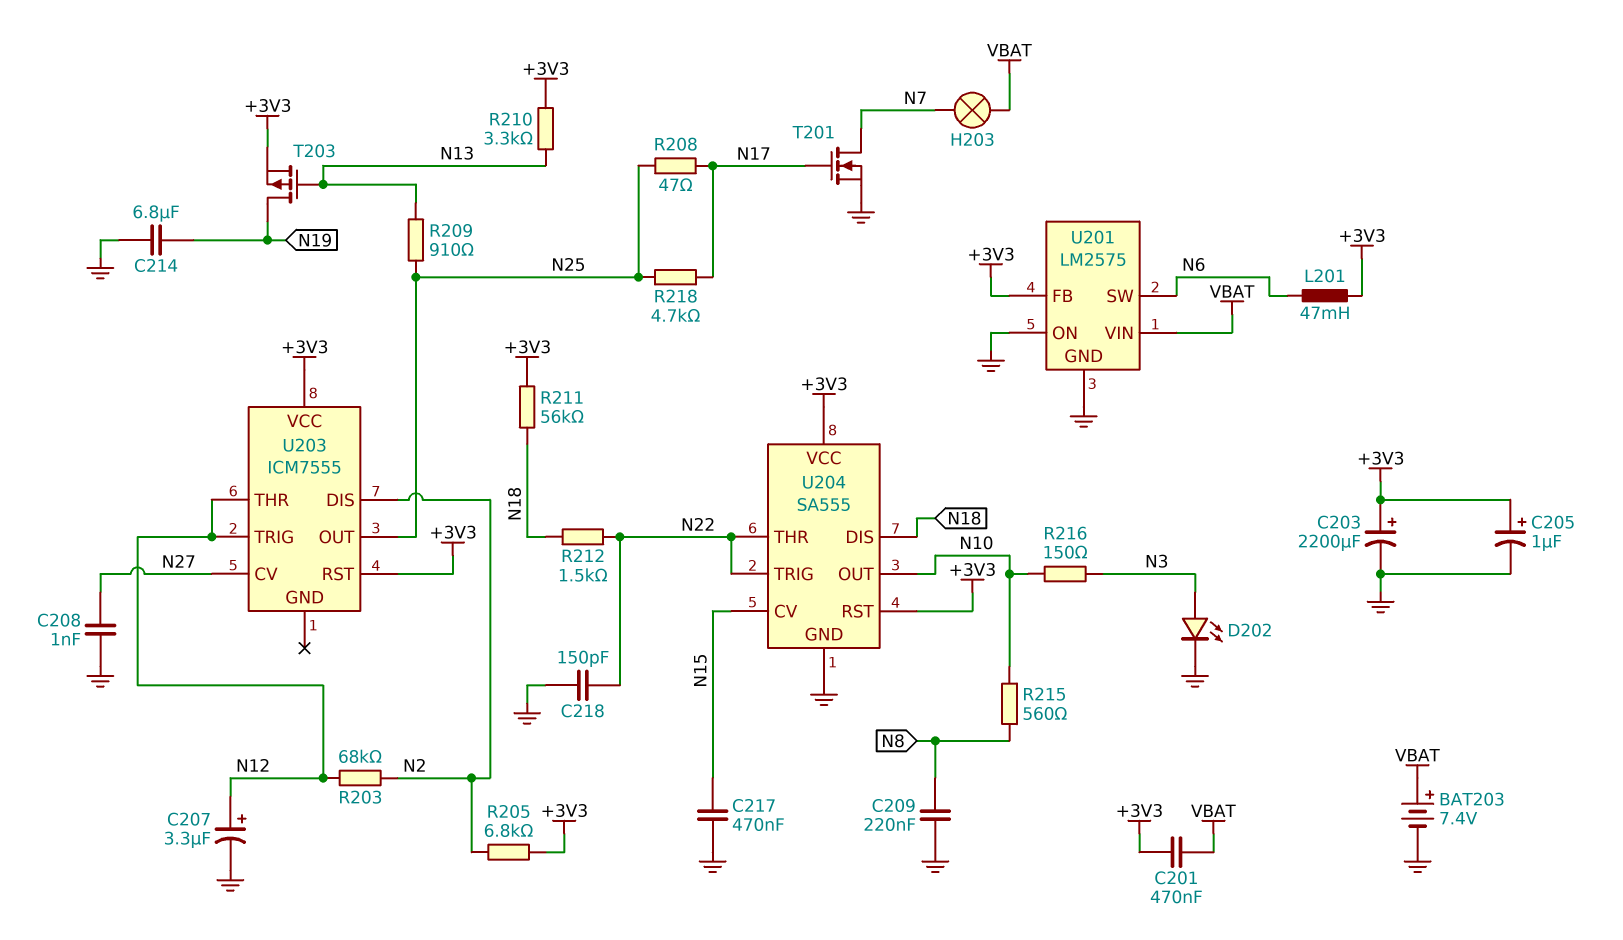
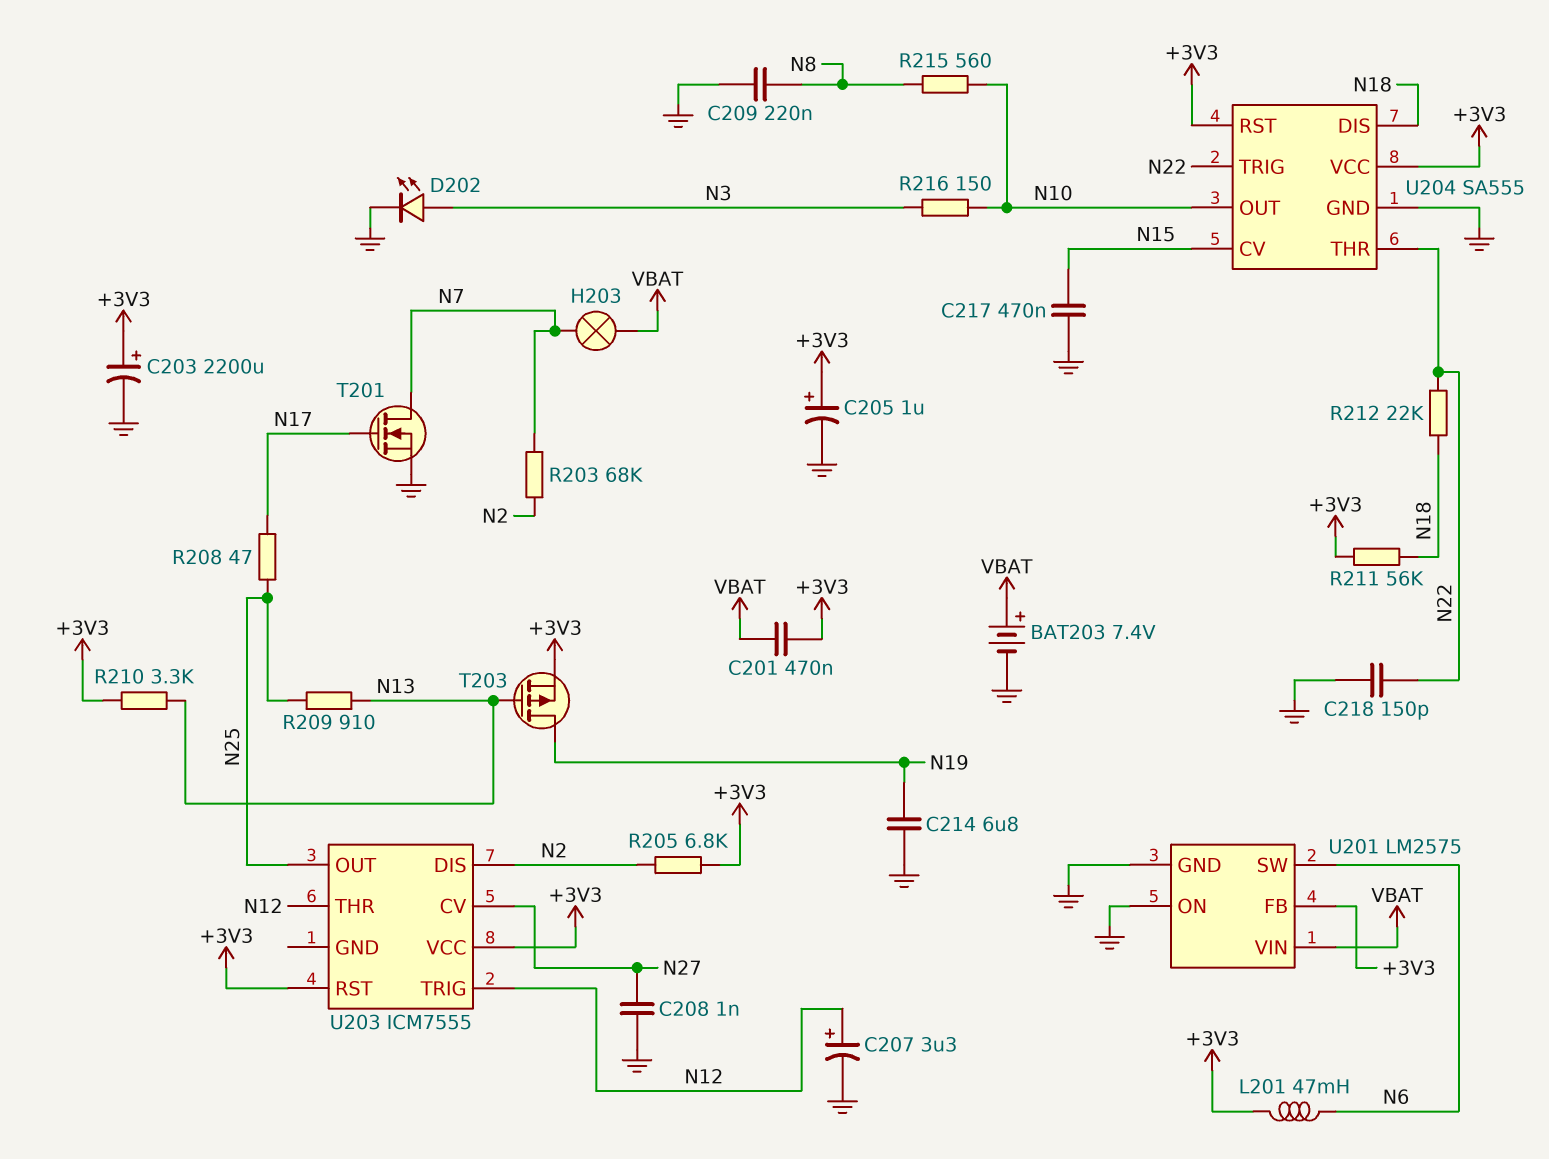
R203: 68k (N2, N12) -> 68k (N2, N7)
R212: 1.5k (N18, N22) -> 22k (N18, N22)
R218: 4.7k (N17, N25) -> none

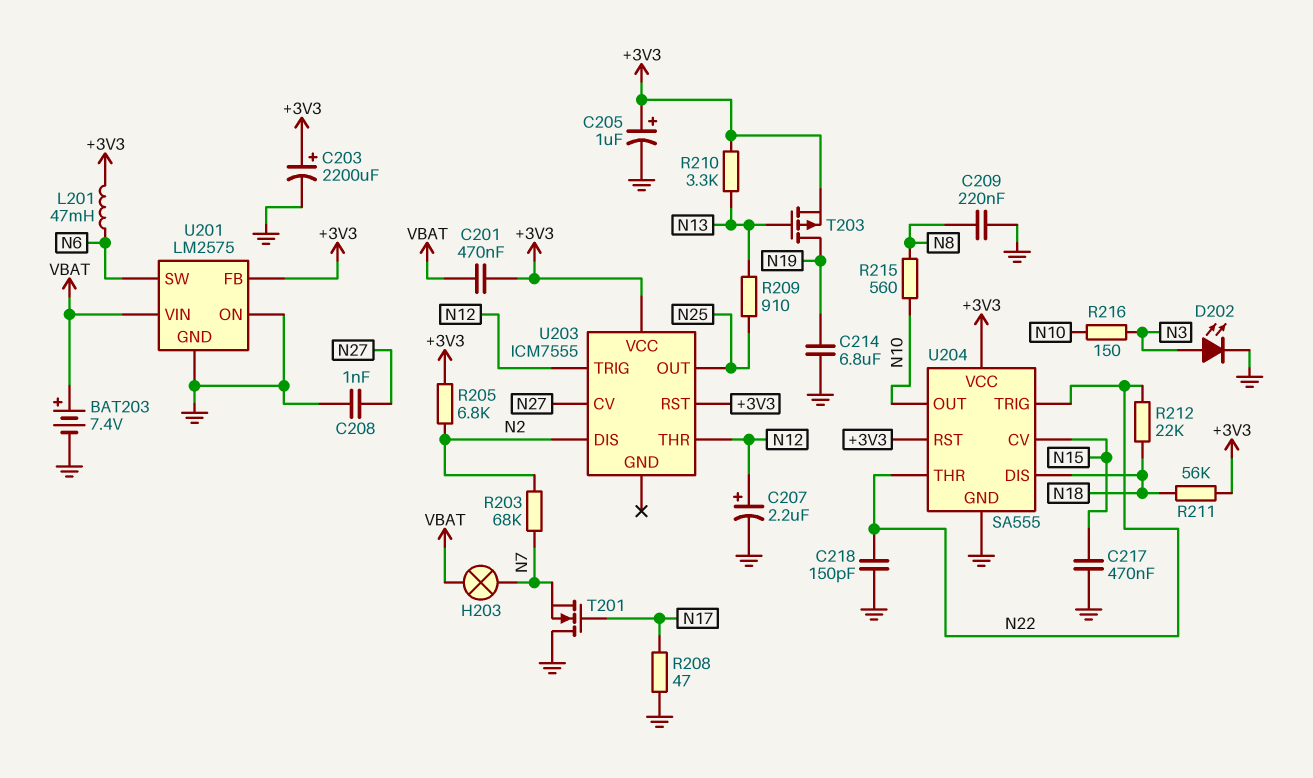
C207: 3.3uF (plus N12, minus GND) -> 2.2uF (plus N12, minus GND)
R208: 47 (N17, N25) -> 47 (GND, N17)
T201: NMOS (G N17, D N7, S GND) -> NMOS (G N17, D GND, S N7)

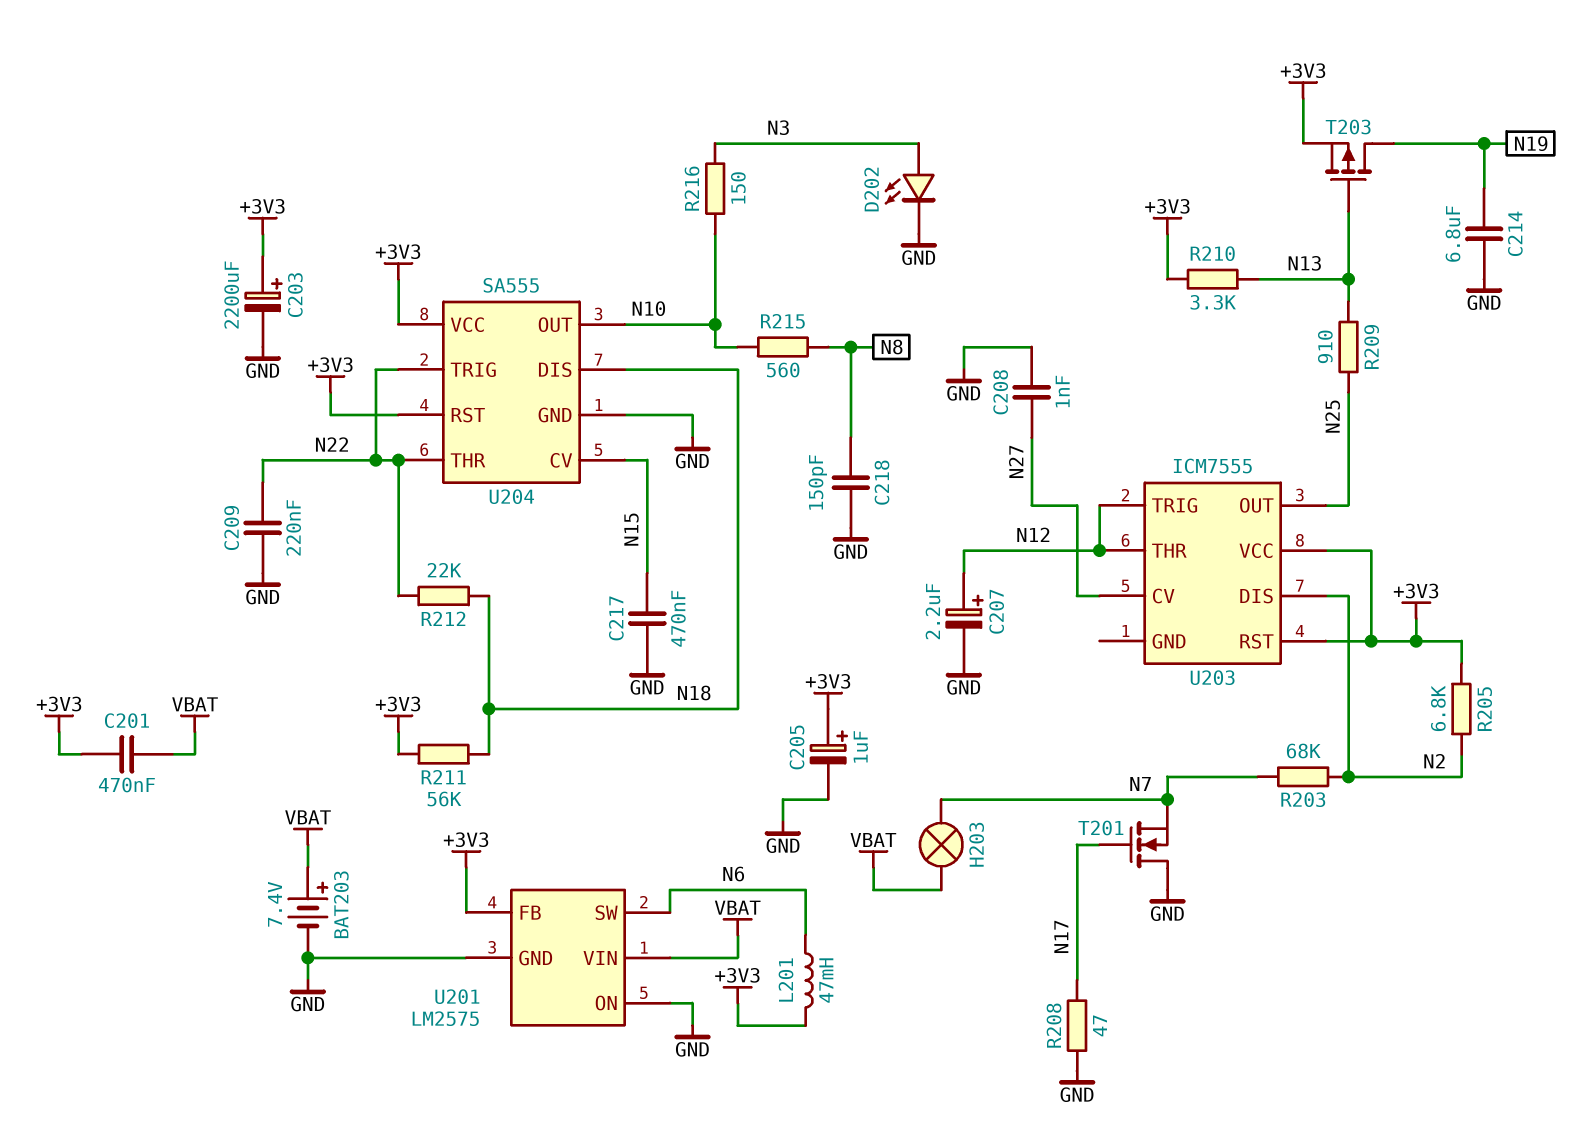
C209: 220nF (GND, N8) -> 220nF (GND, N22)
C218: 150pF (GND, N22) -> 150pF (GND, N8)

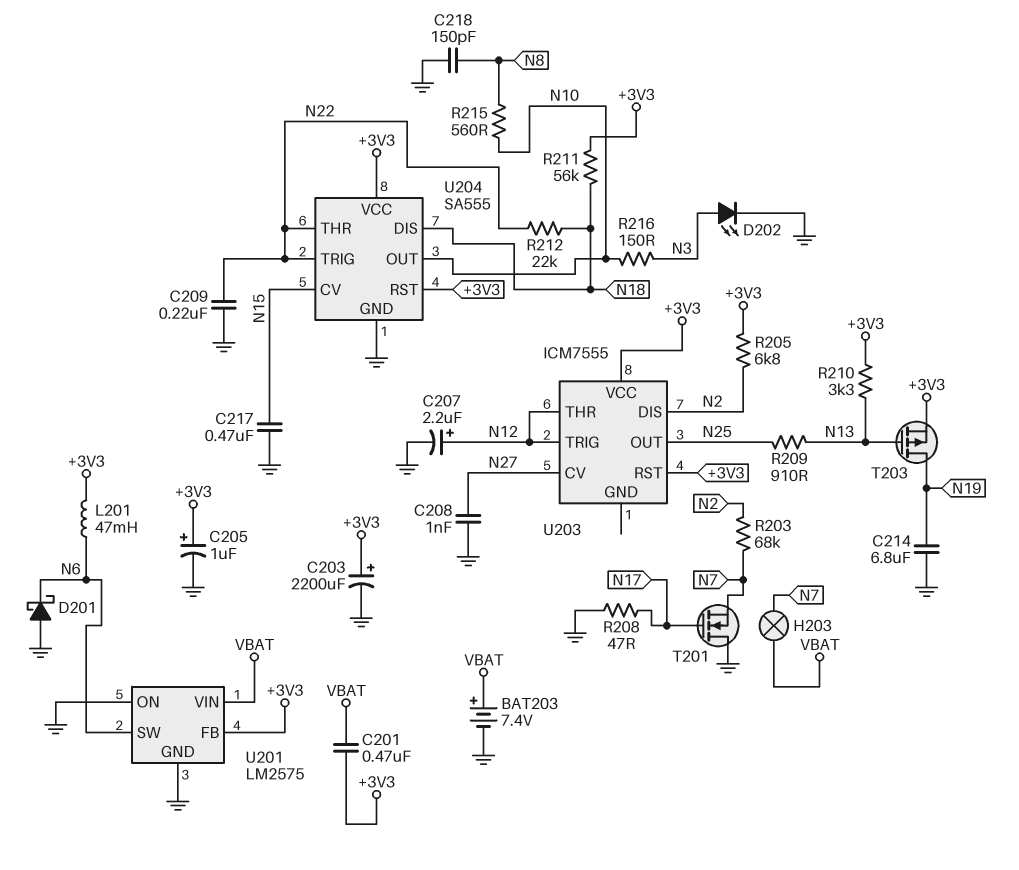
D201: none -> schottky (A GND, K N6)

